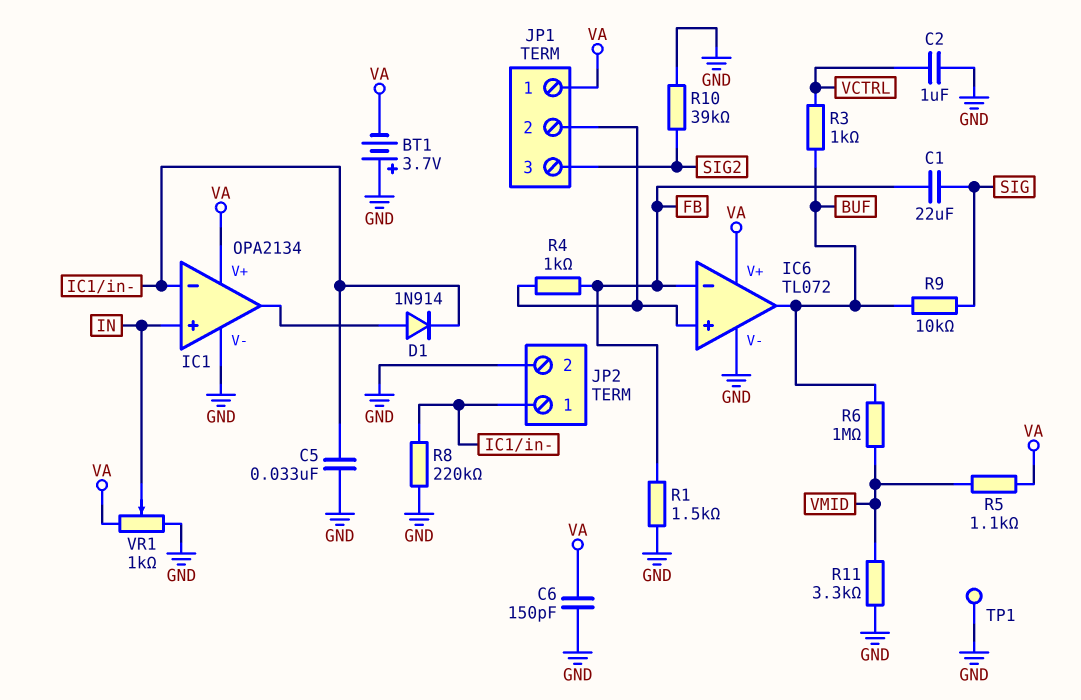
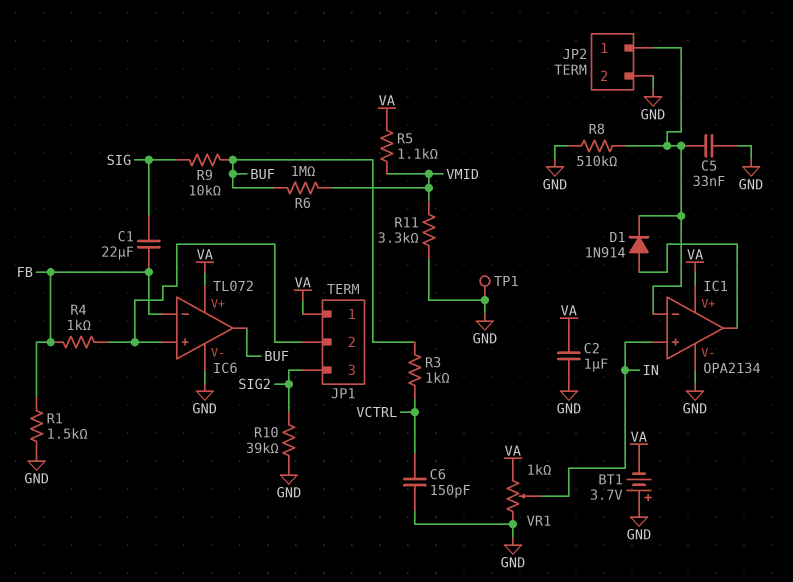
C2: 1uF (GND, VCTRL) -> 1uF (GND, VA)
C6: 150pF (GND, VA) -> 150pF (GND, VCTRL)
R8: 220k (GND, IC1/in-) -> 510k (GND, IC1/in-)

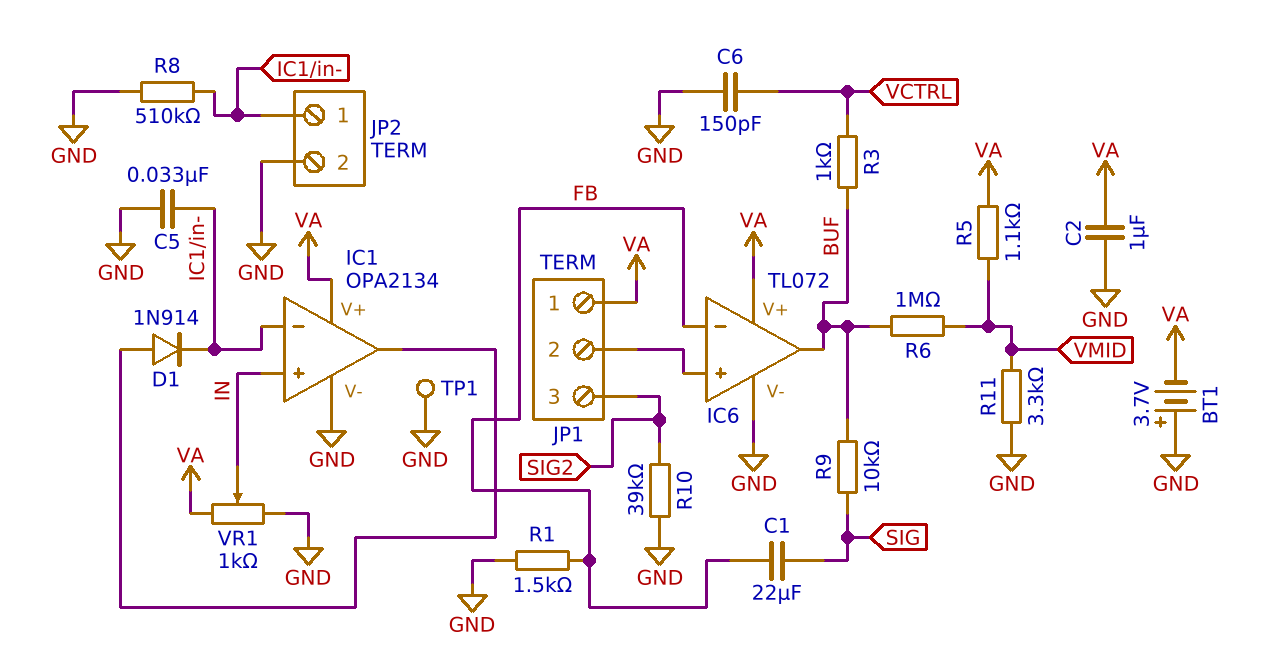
R4: 1k (FB, IC6/in+) -> none

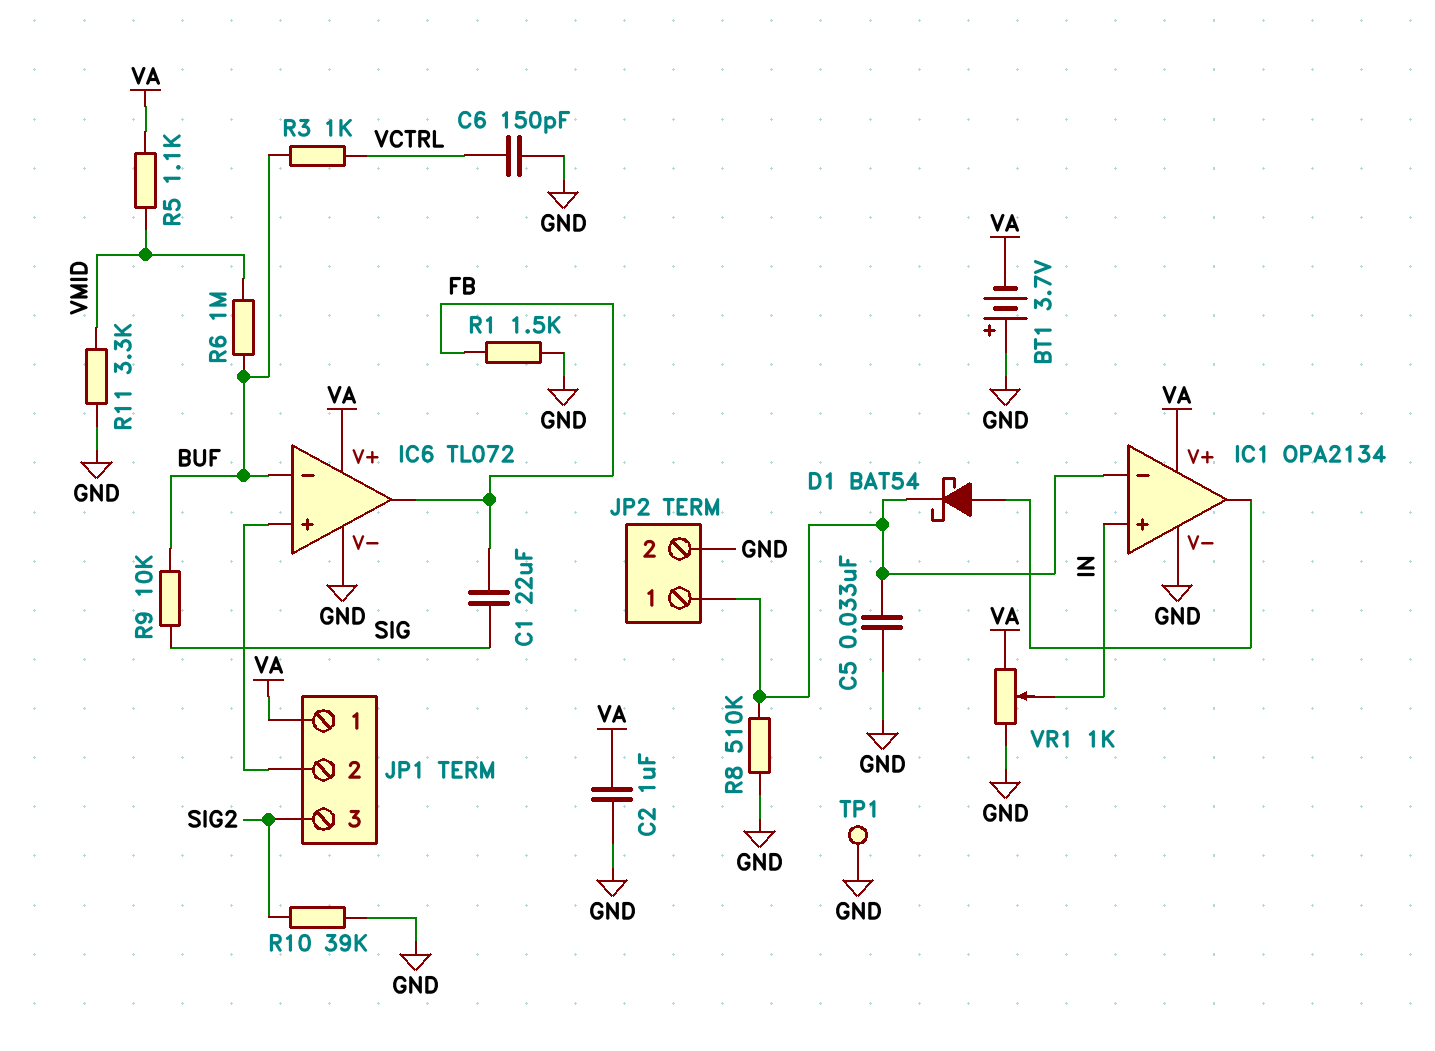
D1: diode 1N914 (A IC1/out, K IC1/in-) -> schottky BAT54 (A IC1/out, K IC1/in-)
IC6 pin in-: FB -> BUF
IC6 pin out: BUF -> FB

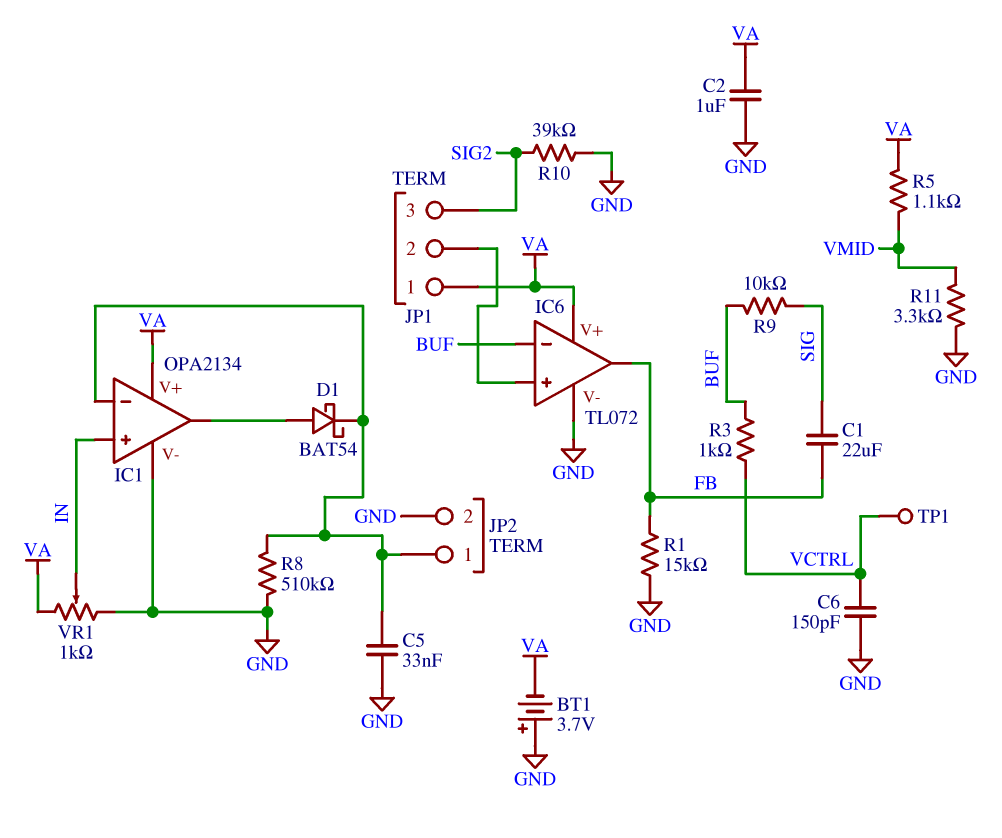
R1: 1.5k (FB, GND) -> 15k (FB, GND)
R6: 1M (BUF, VMID) -> none
TP1: test point (GND) -> test point (VCTRL)

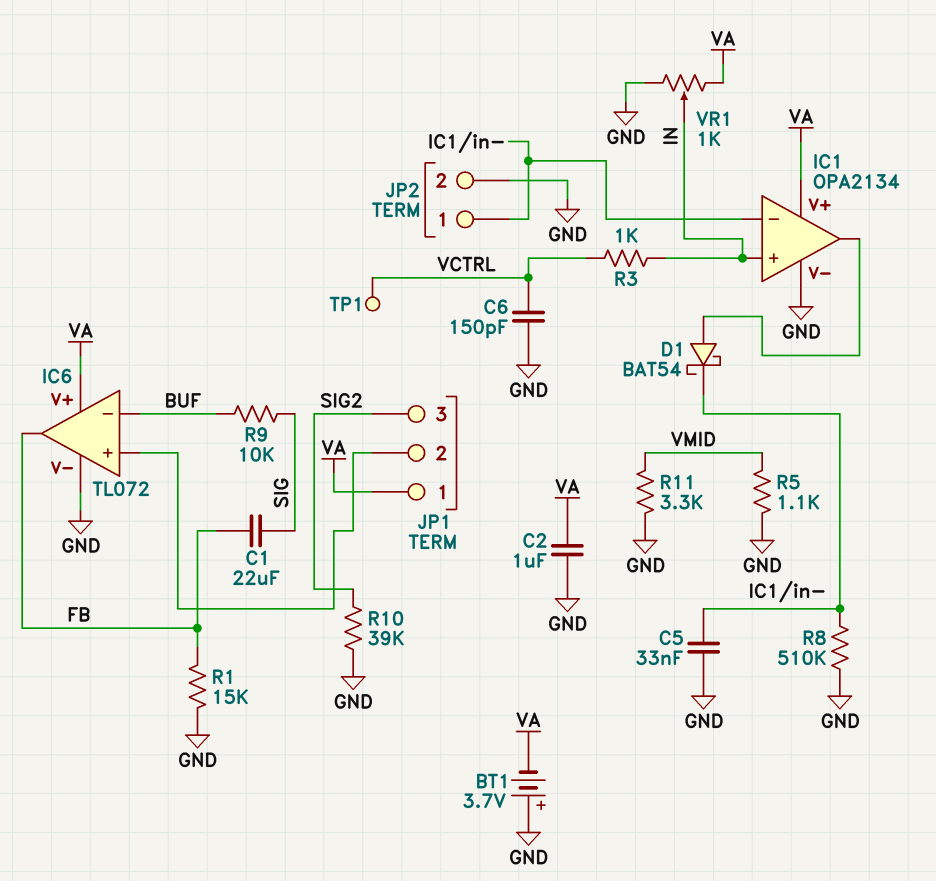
R3: 1k (BUF, VCTRL) -> 1k (IN, VCTRL)
R5: 1.1k (VA, VMID) -> 1.1k (GND, VMID)

